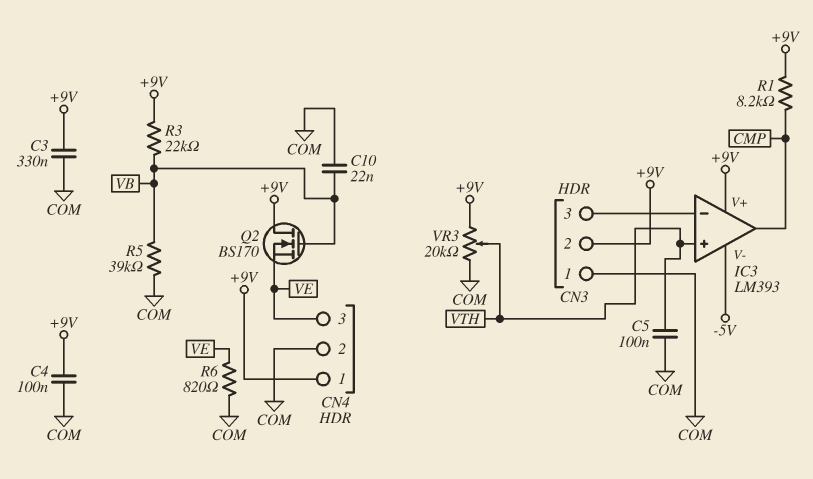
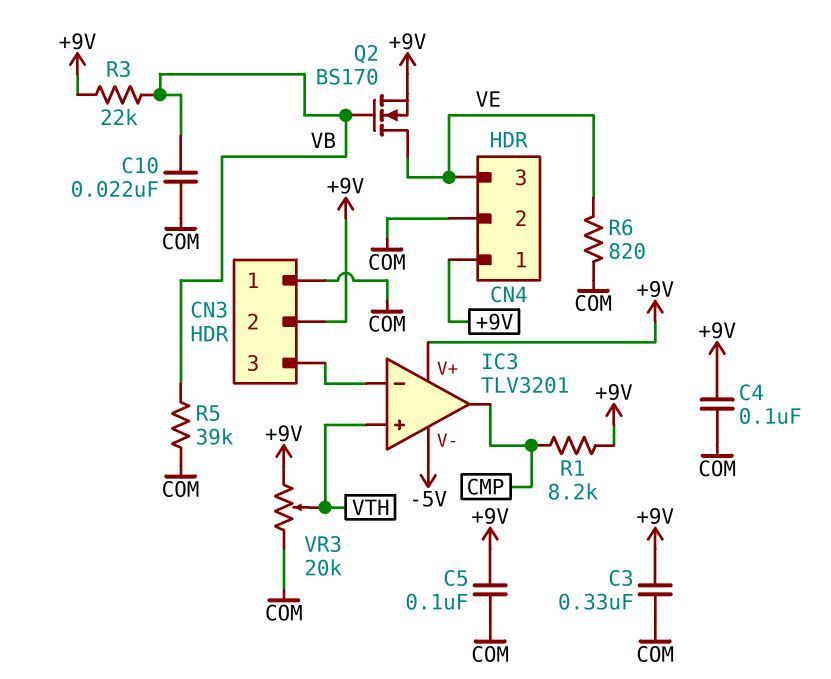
C5: 100nF (COM, VTH) -> 100nF (+9V, COM)
IC3: LM393 -> TLV3201
Q2: NMOS BS170 (G VB, D +9V, S VE) -> NMOS BS170 (G VB, D VE, S +9V)

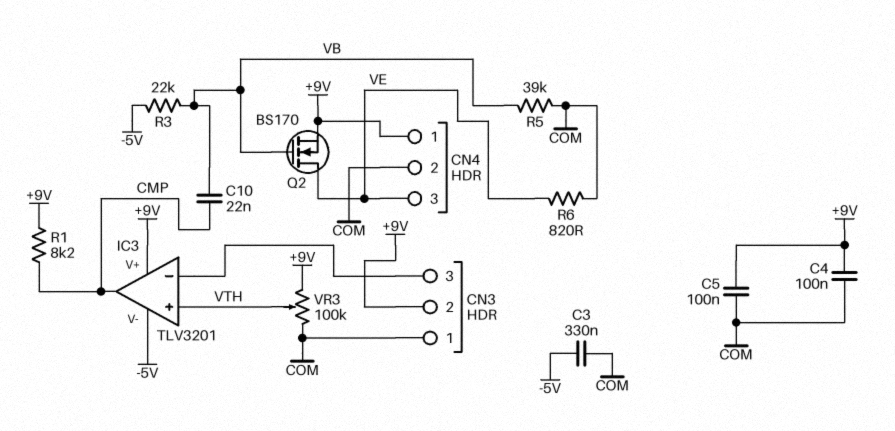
C3: 330nF (+9V, COM) -> 330nF (-5V, COM)
C10: 22nF (COM, VB) -> 22nF (CMP, VB)
R3: 22k (+9V, VB) -> 22k (-5V, VB)
VR3: 20k (+9V, COM, wiper VTH) -> 100k (+9V, COM, wiper VTH)

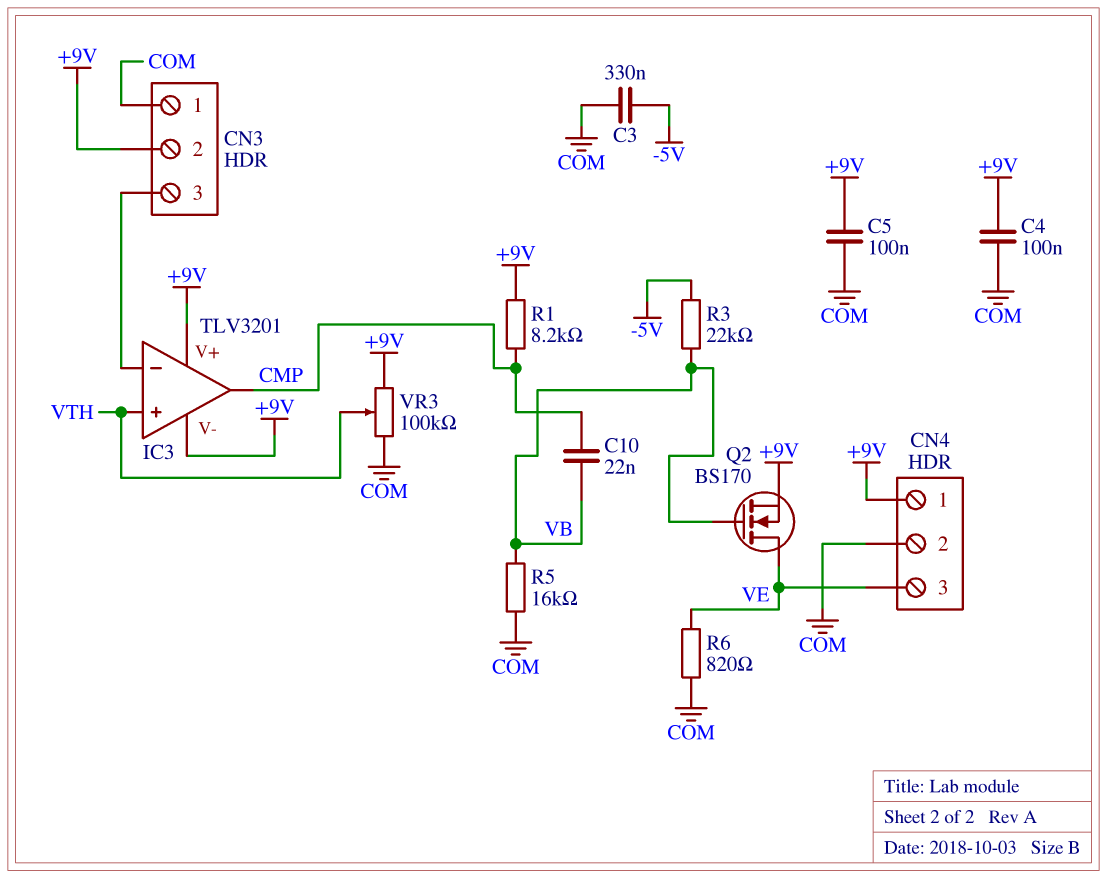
IC3 pin V-: -5V -> +9V
R5: 39k (COM, VB) -> 16k (COM, VB)

